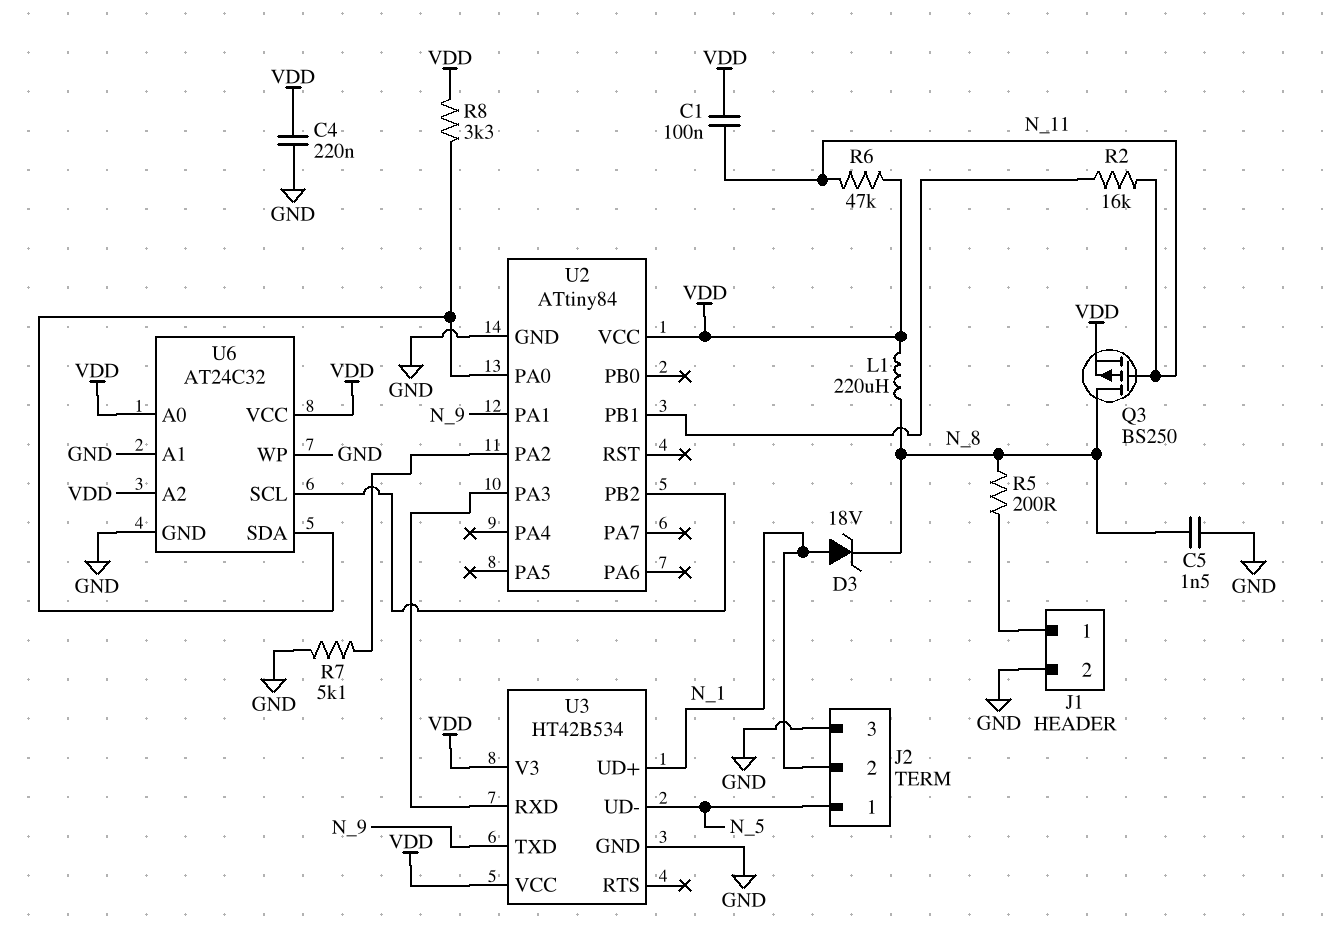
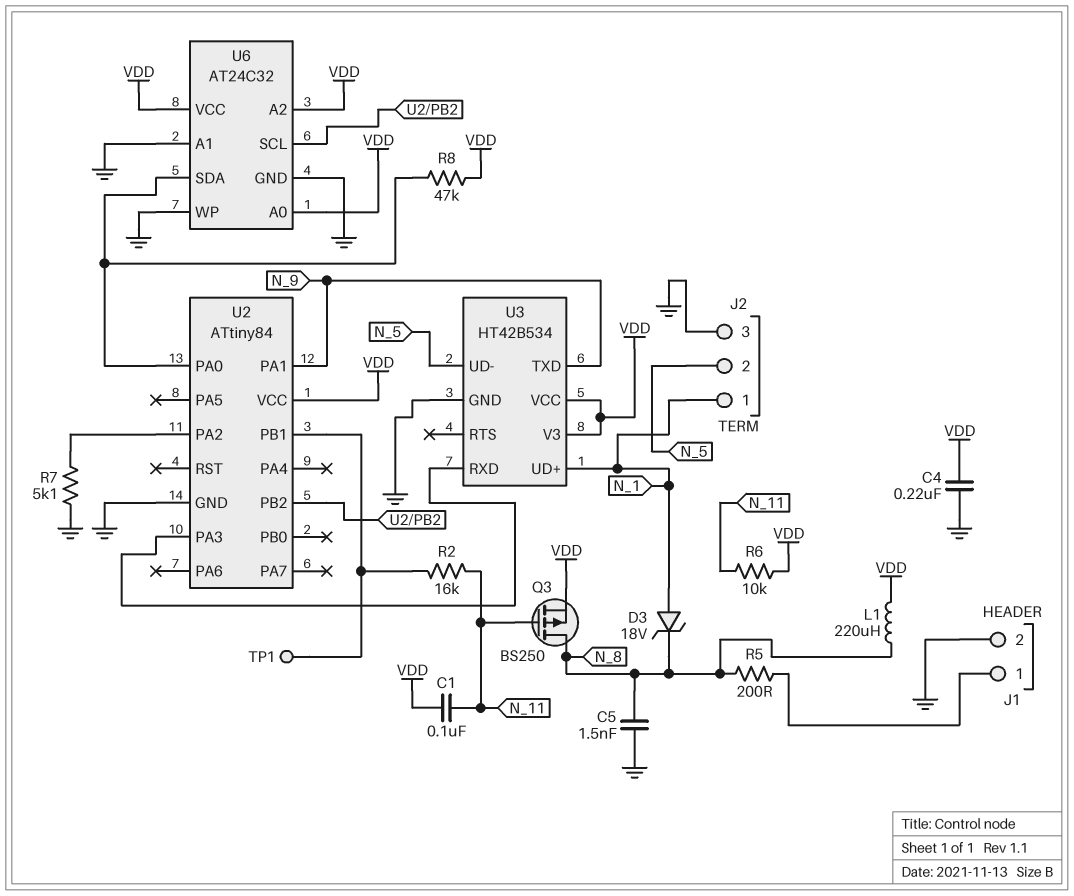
J2 pin 1: N_5 -> N_1
J2 pin 2: N_1 -> N_5
R6: 47k (N_11, VDD) -> 10k (N_11, VDD)
R8: 3.3k (U2/PA0, VDD) -> 47k (U2/PA0, VDD)
TP1: none -> test point (U2/PB1)

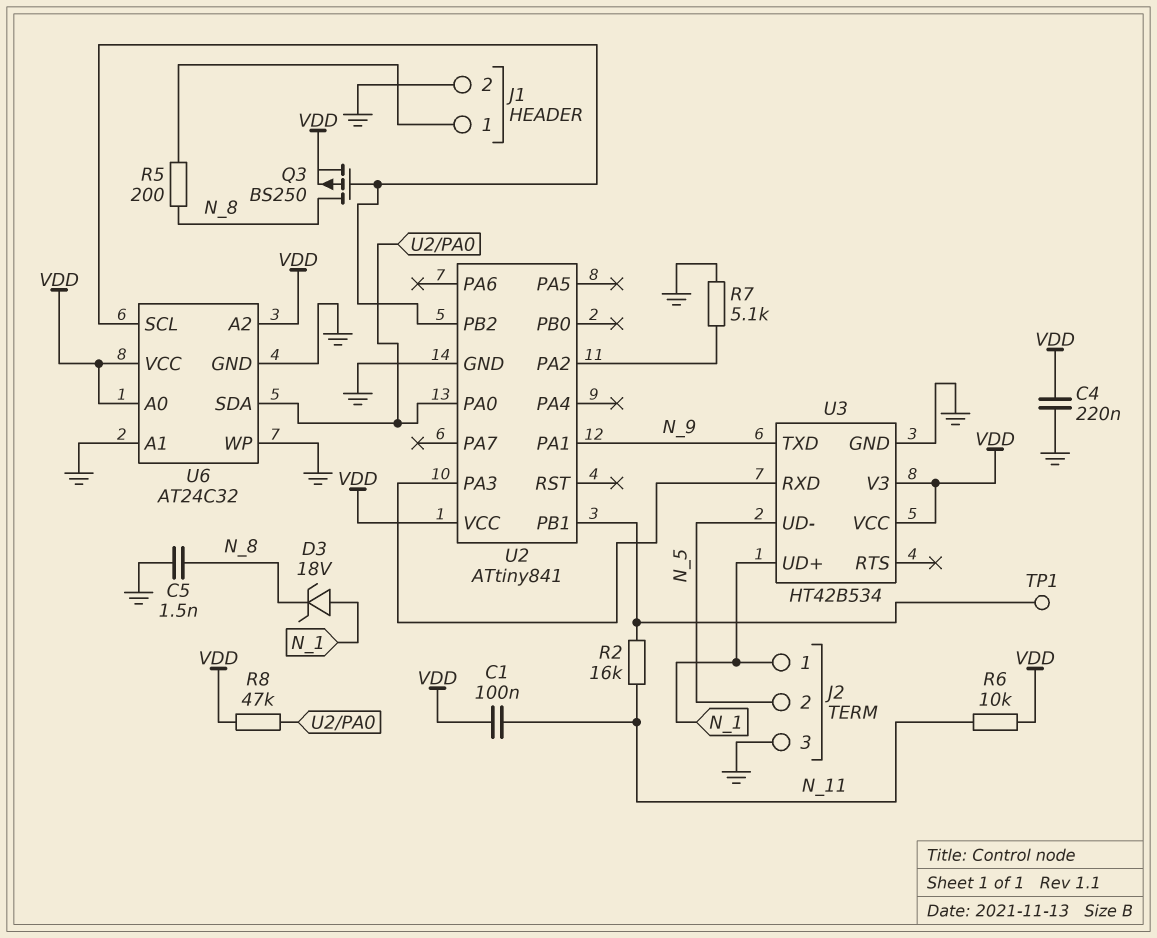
L1: 220uH (N_8, VDD) -> none
Q3: PMOS BS250 (G N_11, D N_8, S VDD) -> PMOS BS250 (G U2/PB2, D N_8, S VDD)
U2: ATtiny84 -> ATtiny841

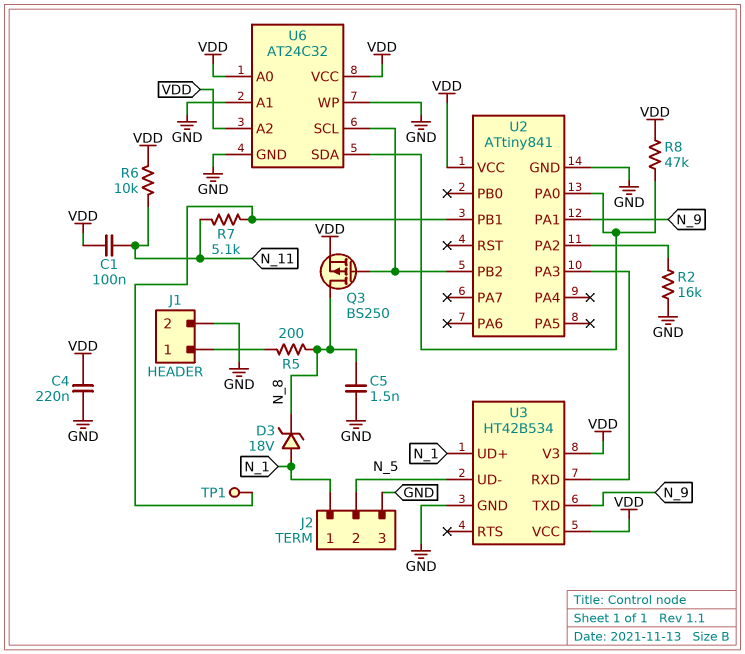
R2: 16k (N_11, U2/PB1) -> 16k (GND, U2/PA2)
R7: 5.1k (GND, U2/PA2) -> 5.1k (N_11, U2/PB1)

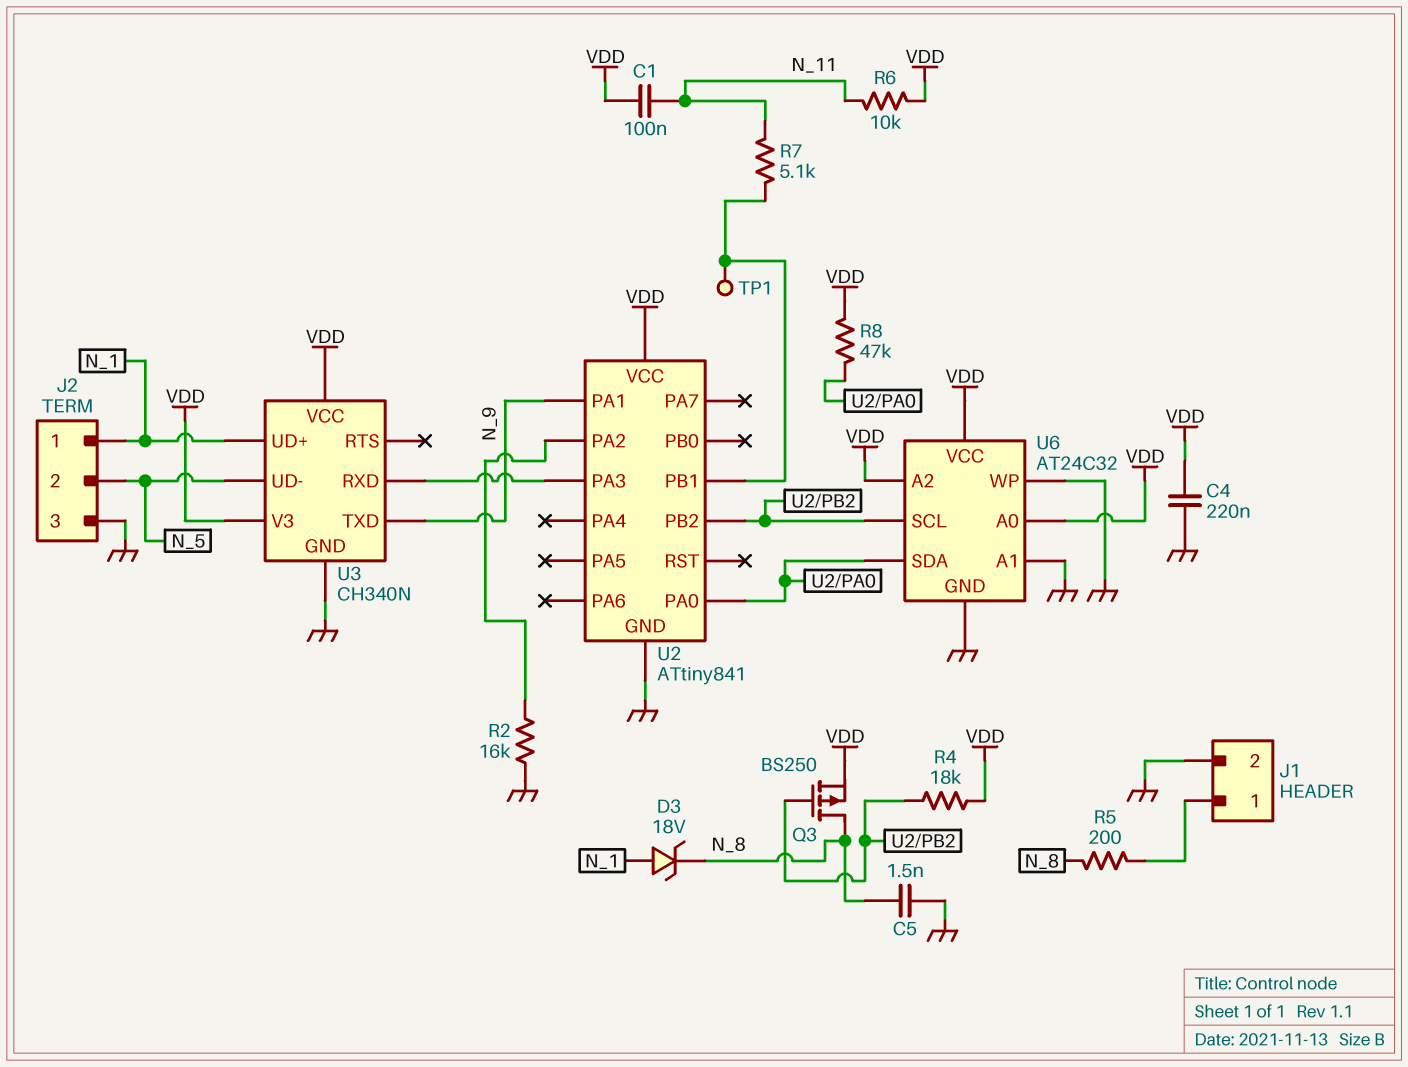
R4: none -> 18k (U2/PB2, VDD)
U3: HT42B534 -> CH340N

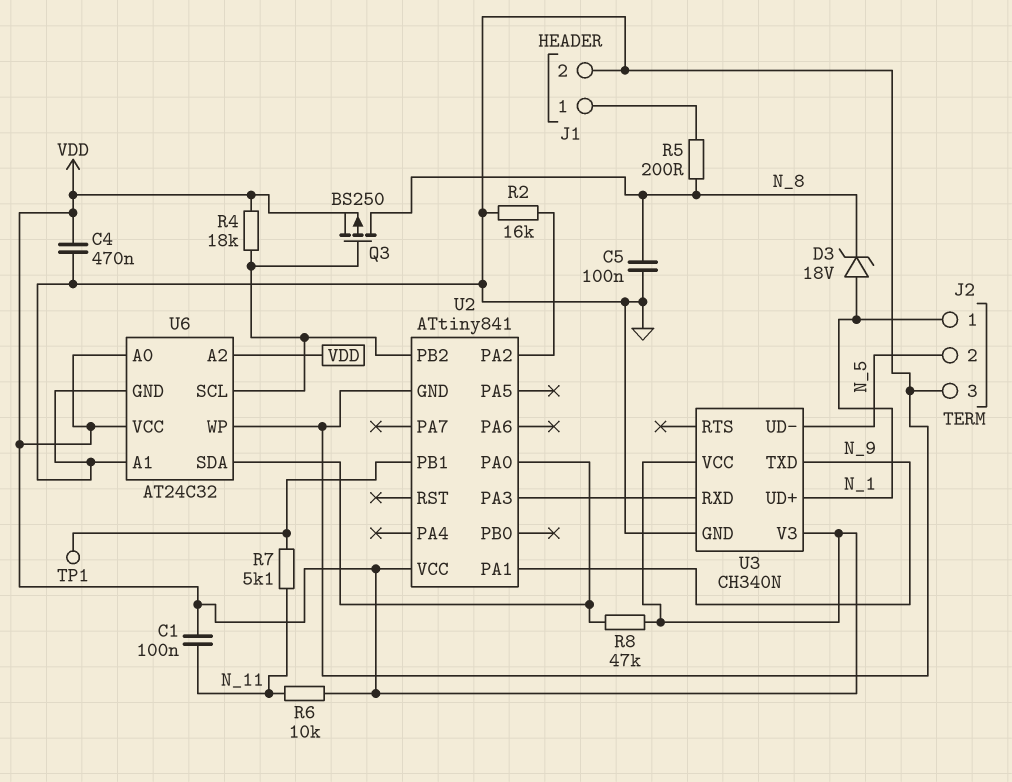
C4: 220nF (GND, VDD) -> 470nF (GND, VDD)
C5: 1.5nF (GND, N_8) -> 100nF (GND, N_8)

